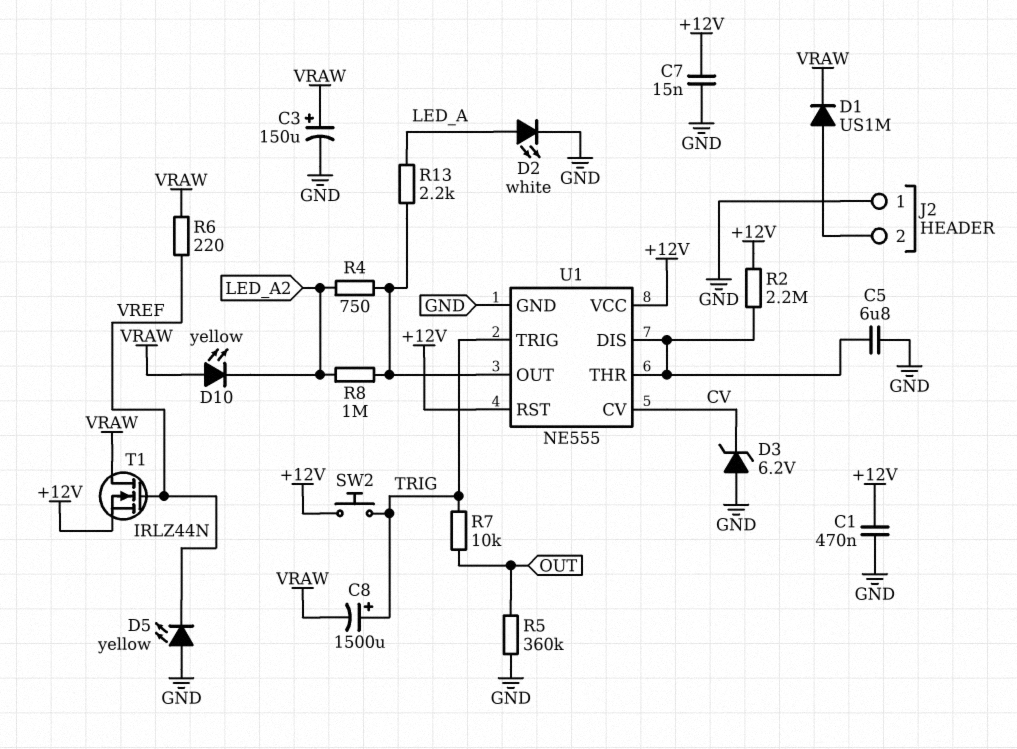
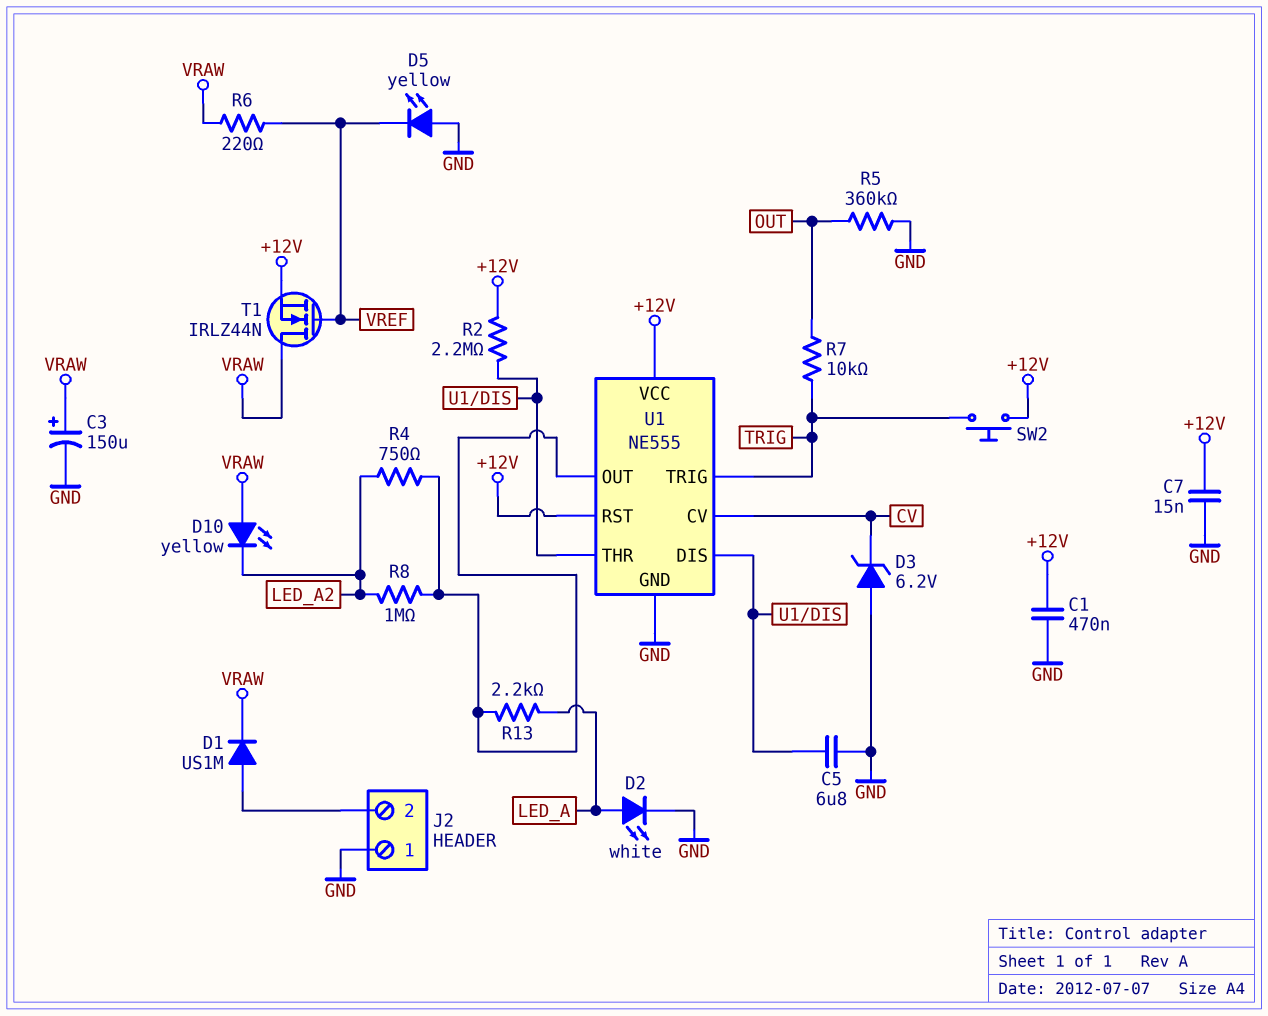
C8: 1500uF (plus TRIG, minus VRAW) -> none

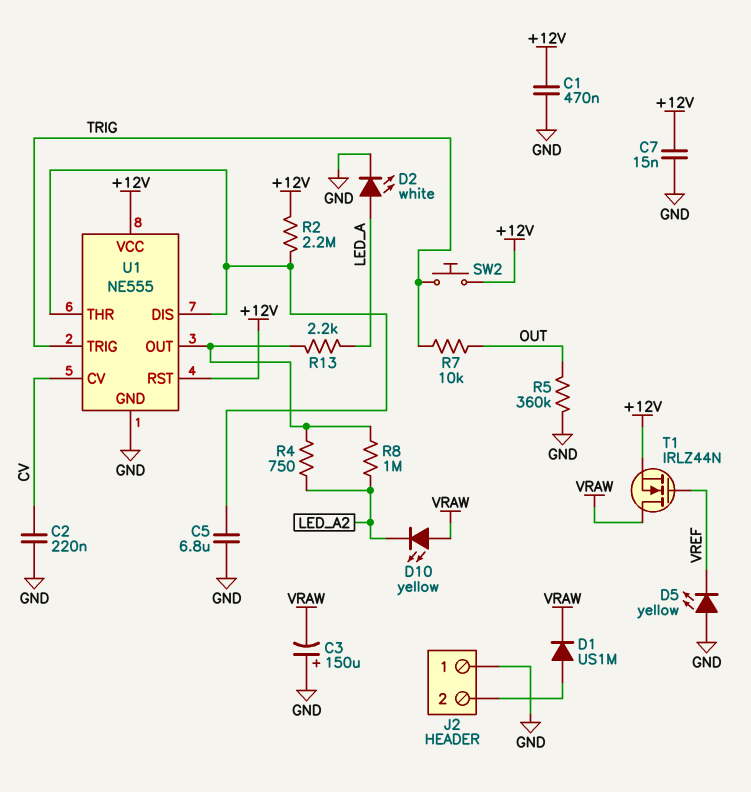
C2: none -> 220nF (CV, GND)
C3: 150uF (plus VRAW, minus GND) -> 150uF (plus GND, minus VRAW)
D3: zener 6.2V (A GND, K CV) -> none
R6: 220 (VRAW, VREF) -> none

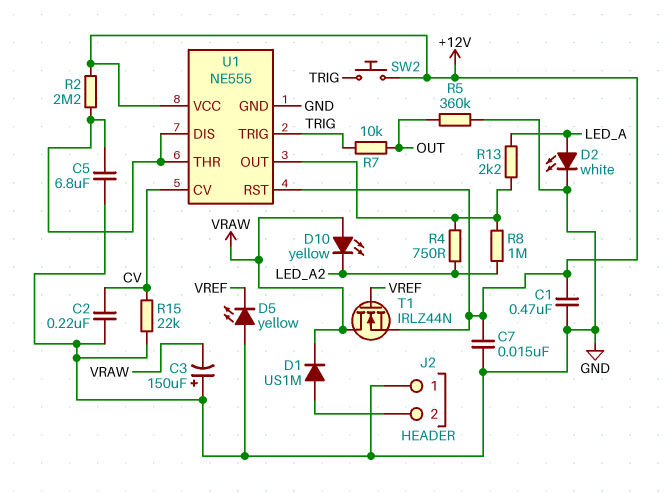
R15: none -> 22k (CV, GND)

